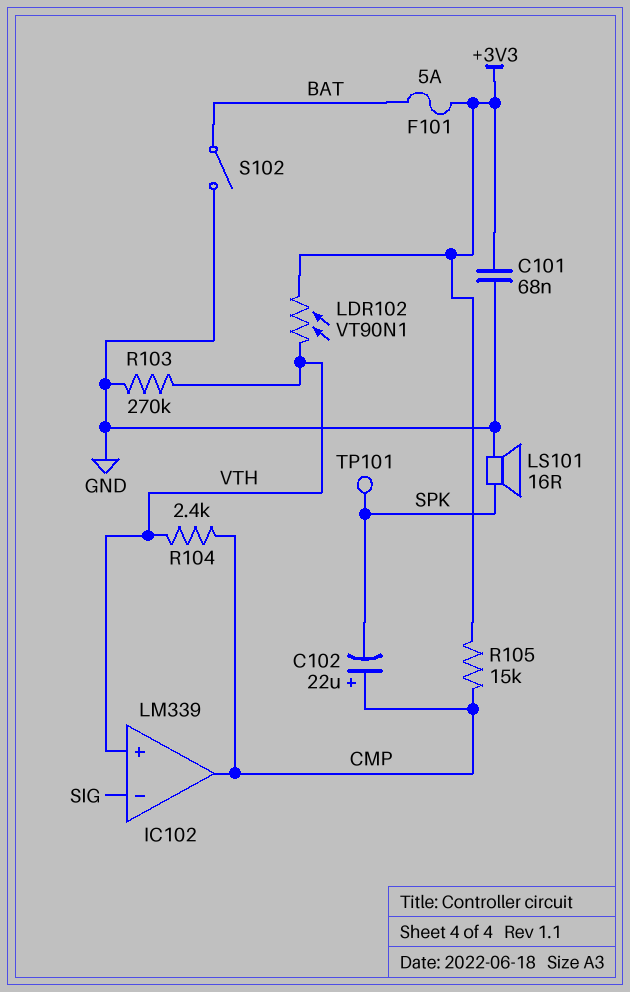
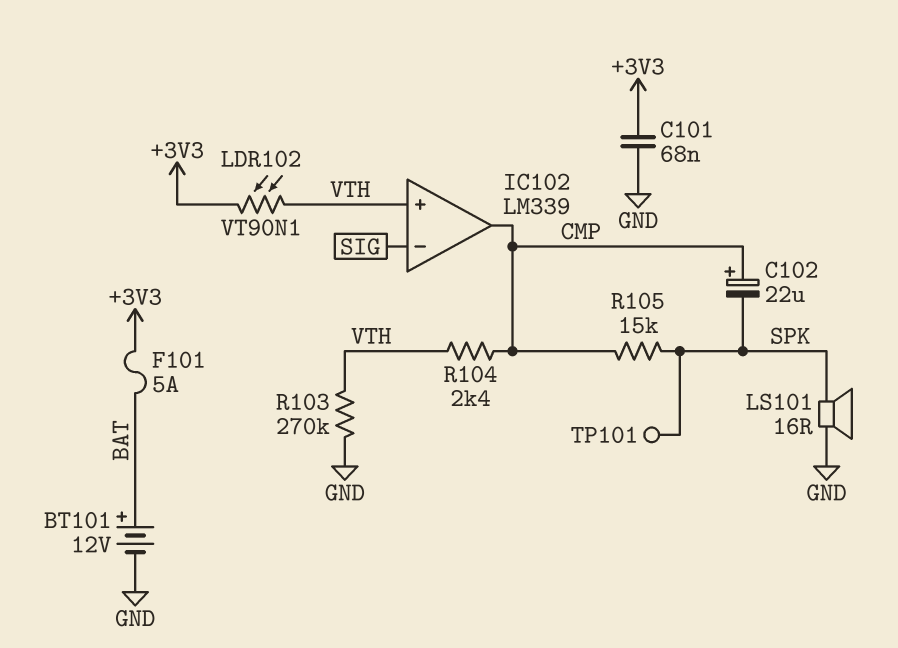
BT101: none -> 12V (plus BAT, minus GND)
R105: 15k (+3V3, CMP) -> 15k (CMP, SPK)
S102: switch (BAT, GND) -> none

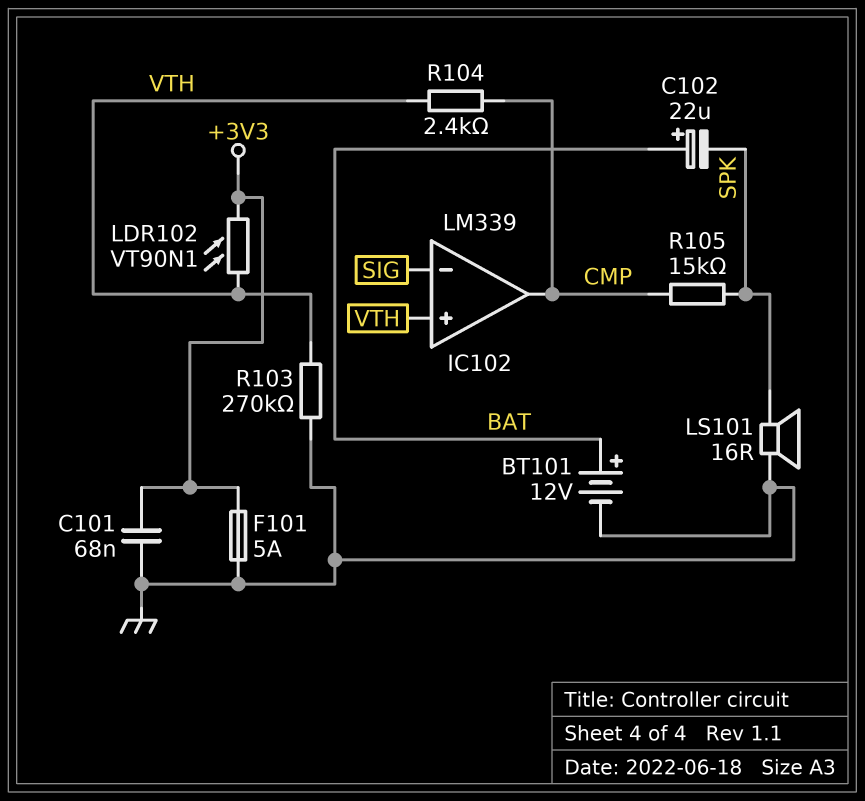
C102: 22uF (plus CMP, minus SPK) -> 22uF (plus BAT, minus SPK)
F101: 5A (+3V3, BAT) -> 5A (+3V3, GND)
TP101: test point (SPK) -> none

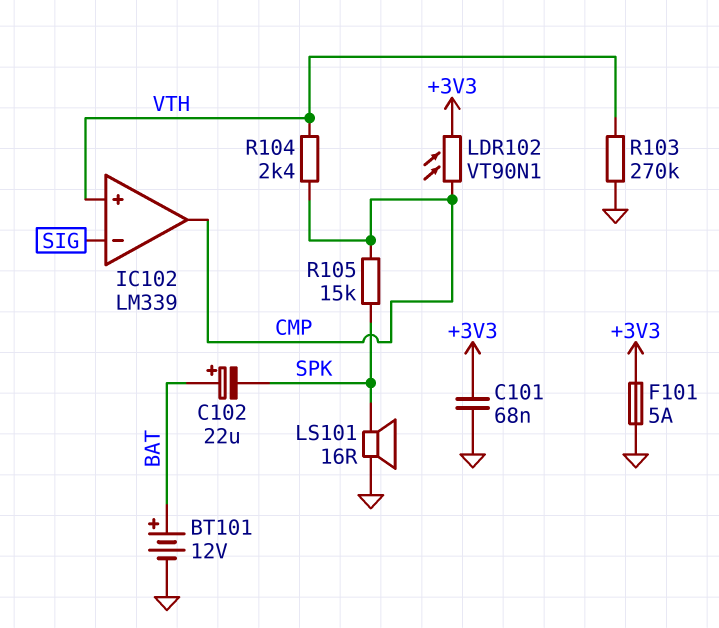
LDR102: VT90N1 (+3V3, VTH) -> VT90N1 (+3V3, CMP)

